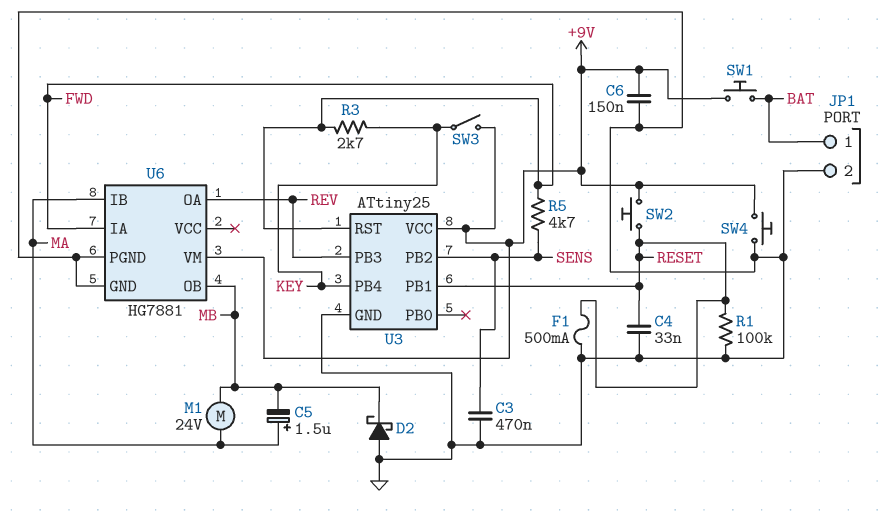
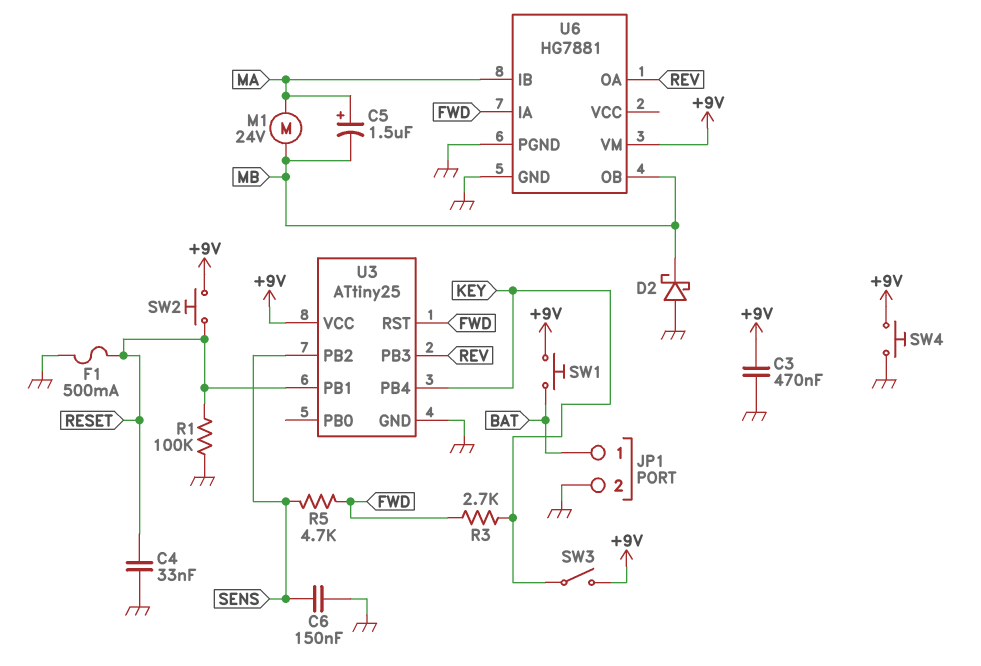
C3: 470nF (GND, SENS) -> 470nF (+9V, GND)
C6: 150nF (+9V, GND) -> 150nF (GND, SENS)

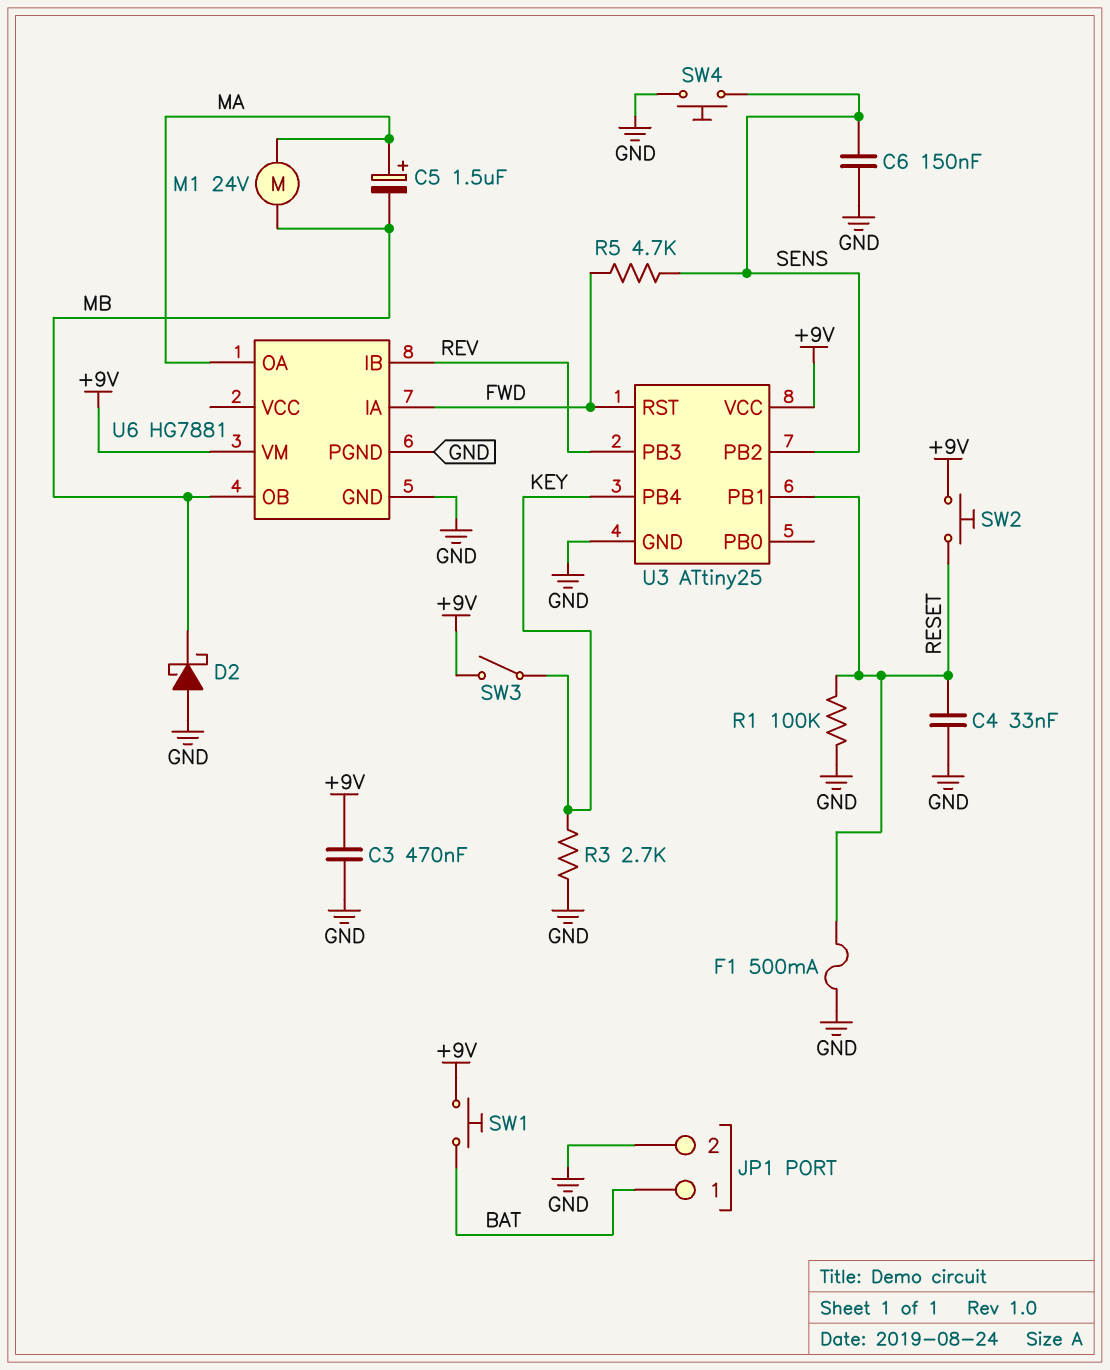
R3: 2.7k (FWD, KEY) -> 2.7k (GND, KEY)
SW4: button (+9V, GND) -> button (GND, SENS)
U6 pin IB: MA -> REV
U6 pin OA: REV -> MA

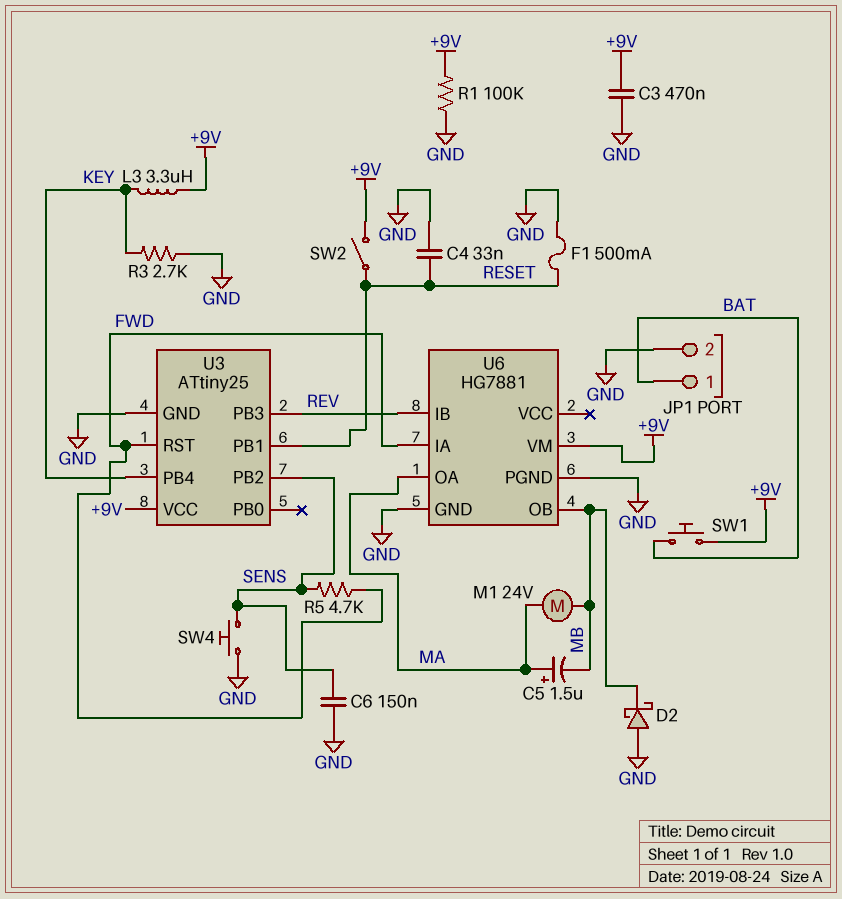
L3: none -> 3.3uH (+9V, KEY)
R1: 100k (GND, RESET) -> 100k (+9V, GND)
SW2: button (+9V, RESET) -> switch (+9V, RESET)
SW3: switch (+9V, KEY) -> none

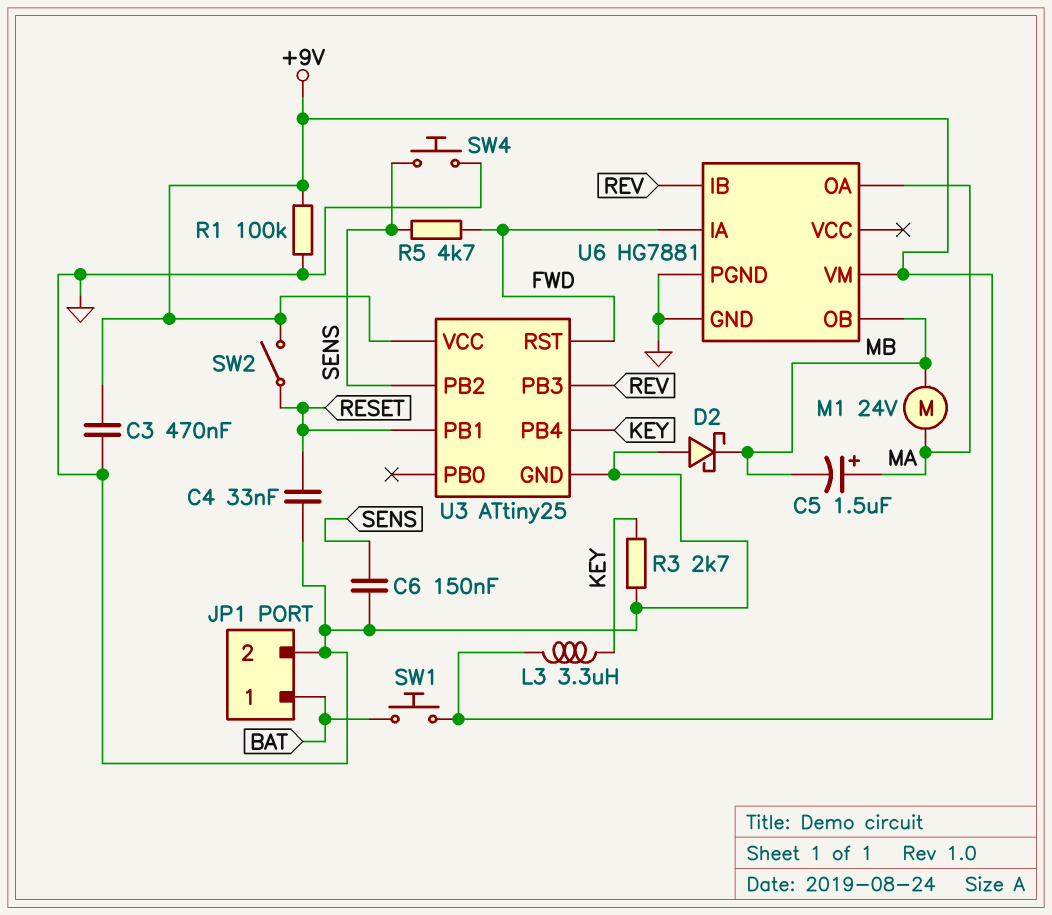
F1: 500mA (GND, RESET) -> none

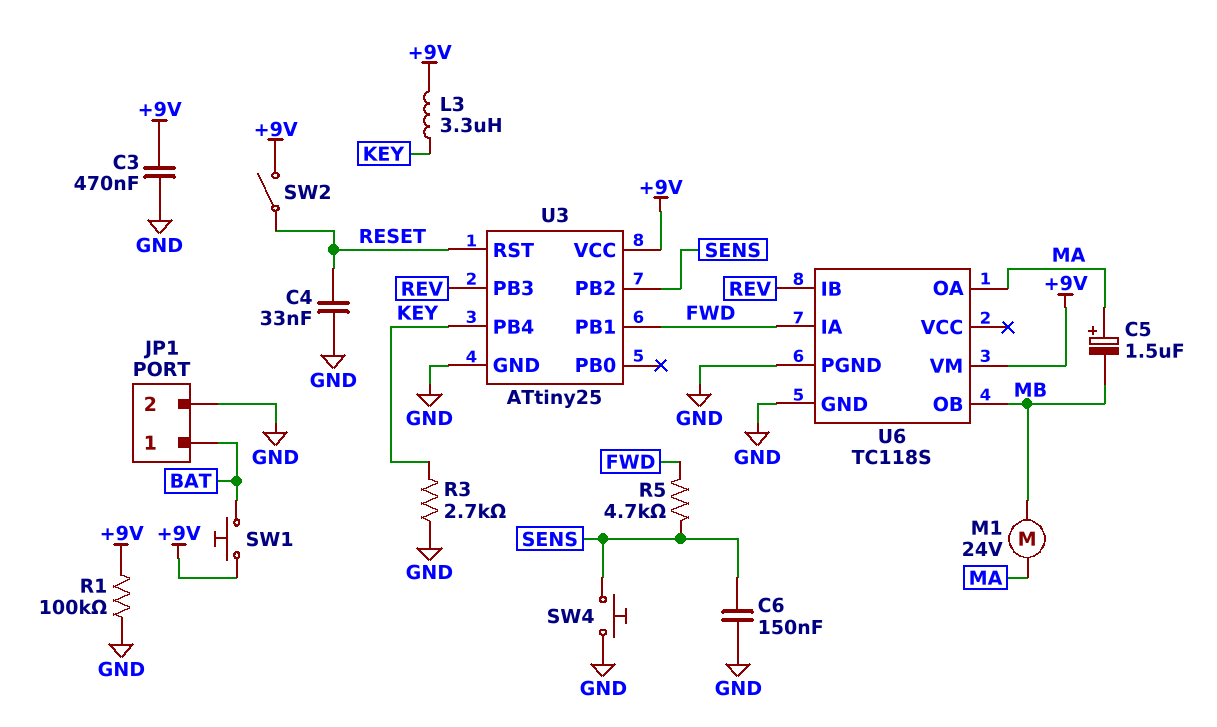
D2: schottky (A GND, K MB) -> none
U3 pin PB1: RESET -> FWD
U3 pin RST: FWD -> RESET
U6: HG7881 -> TC118S

